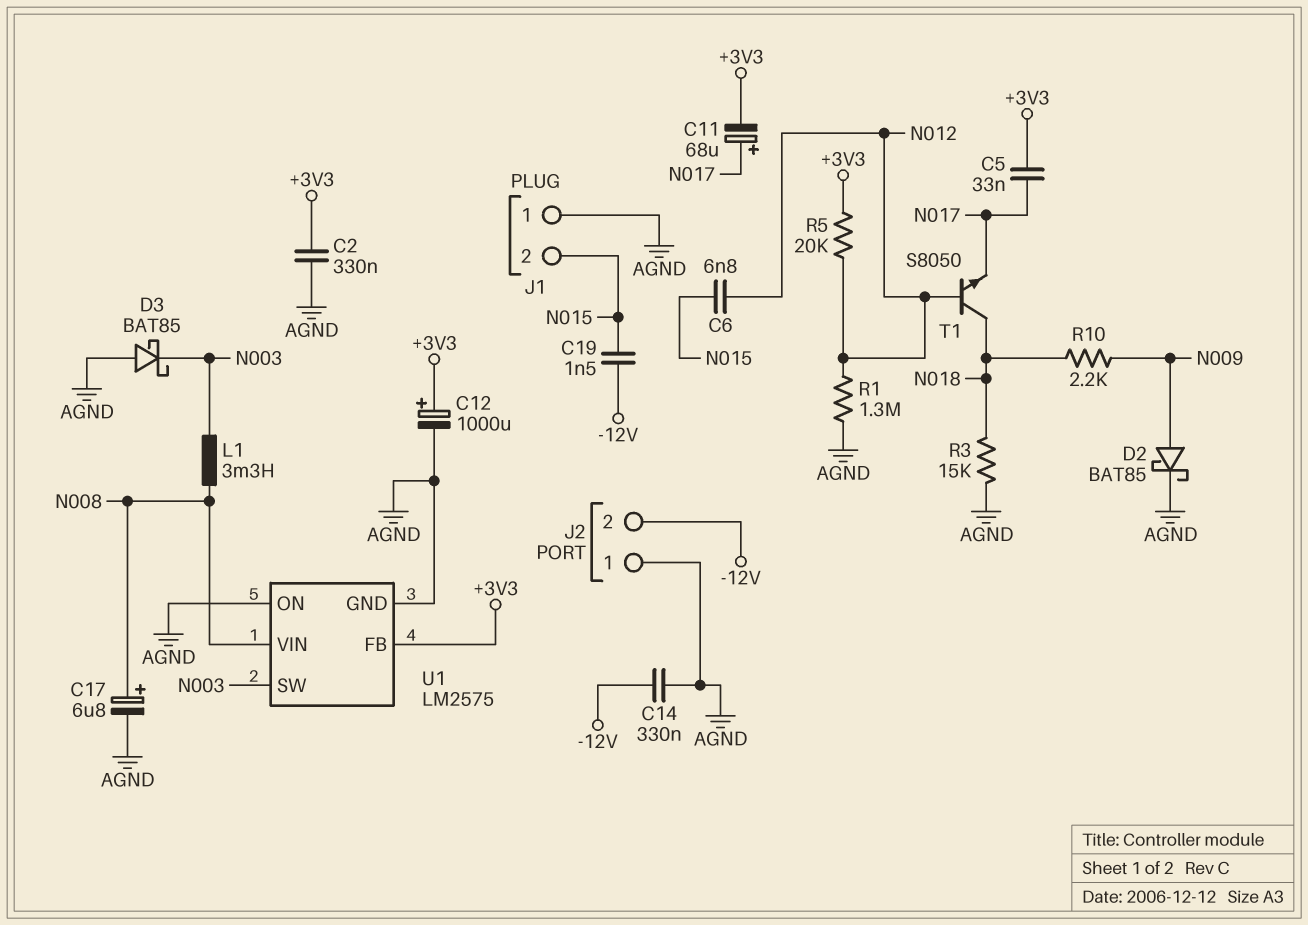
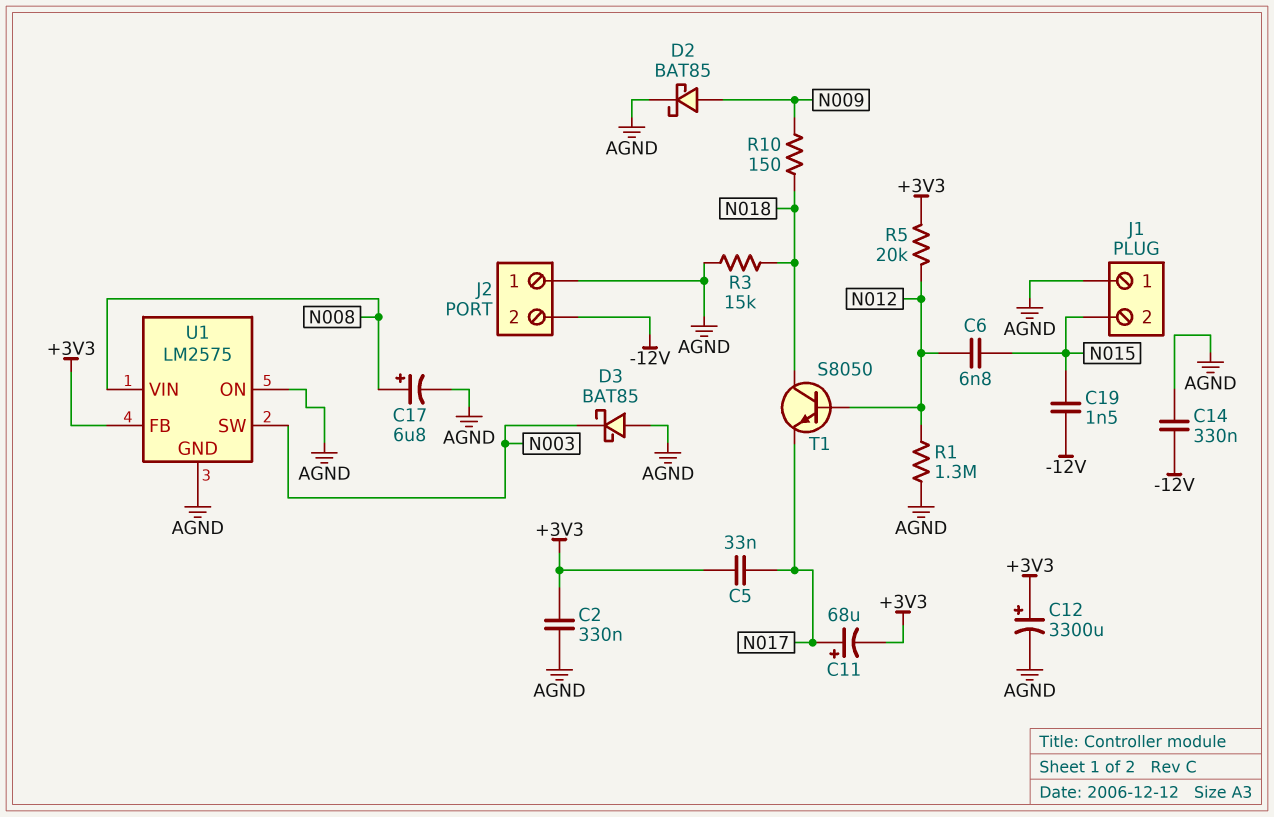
C12: 1000uF (plus +3V3, minus AGND) -> 3300uF (plus +3V3, minus AGND)
L1: 3.3mH (N003, N008) -> none
R10: 2.2k (N009, N018) -> 150 (N009, N018)

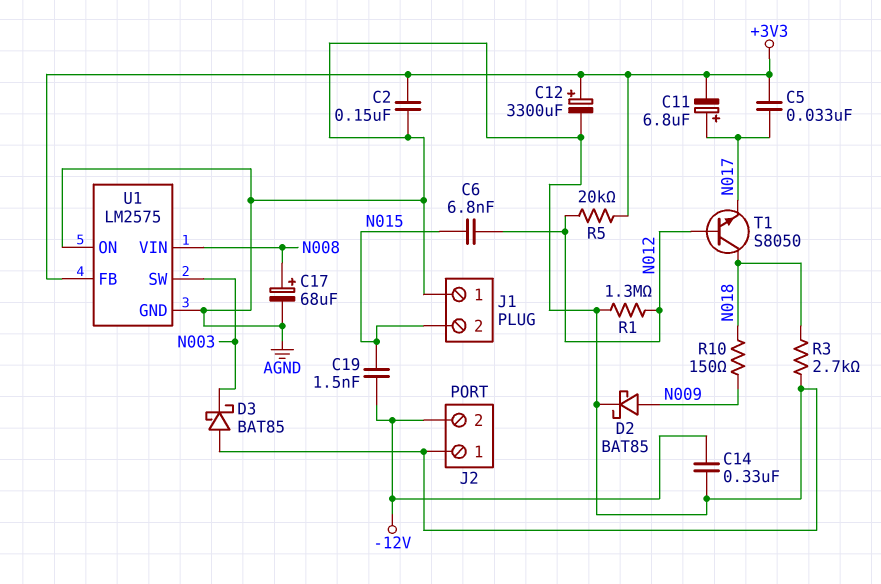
C2: 330nF (+3V3, AGND) -> 150nF (+3V3, AGND)
C11: 68uF (plus N017, minus +3V3) -> 6.8uF (plus N017, minus +3V3)
C17: 6.8uF (plus N008, minus AGND) -> 68uF (plus N008, minus AGND)
R3: 15k (AGND, N018) -> 2.7k (AGND, N018)

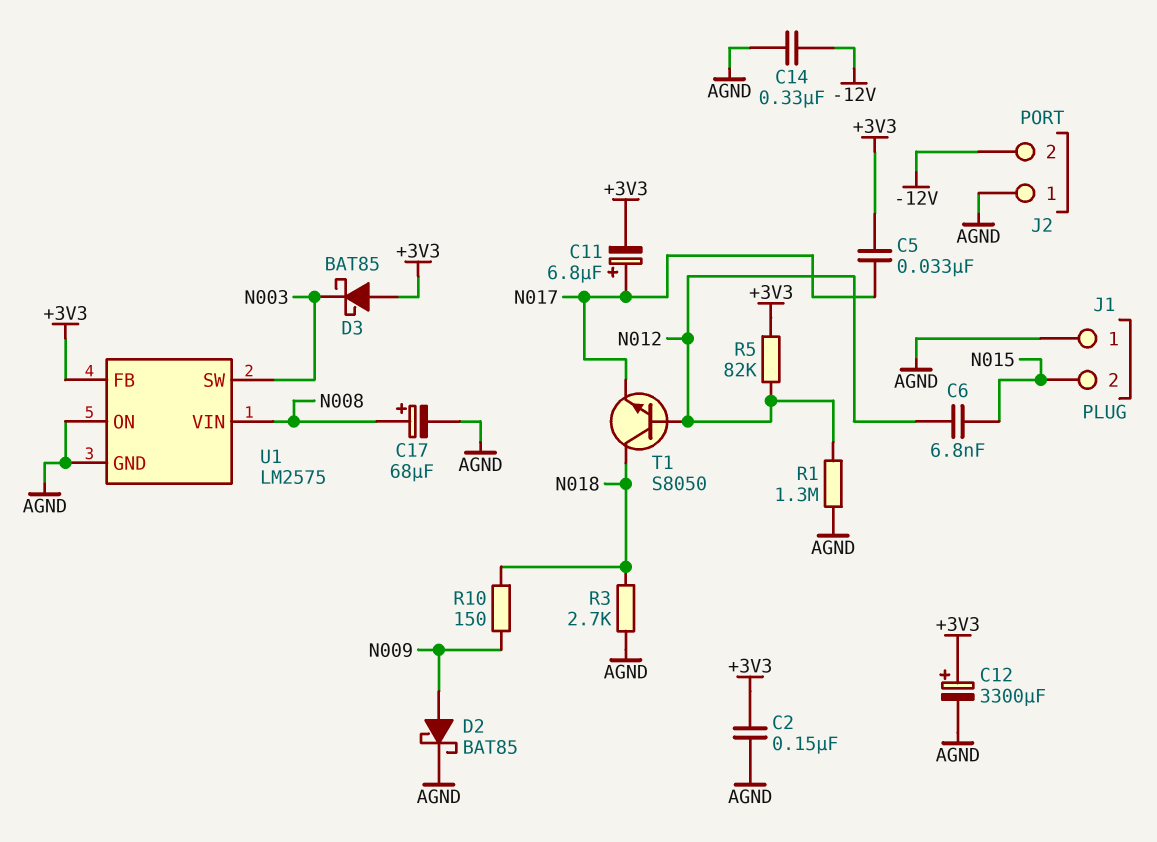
C19: 1.5nF (-12V, N015) -> none
D3: schottky BAT85 (A AGND, K N003) -> schottky BAT85 (A +3V3, K N003)
R5: 20k (+3V3, N012) -> 82k (+3V3, N012)

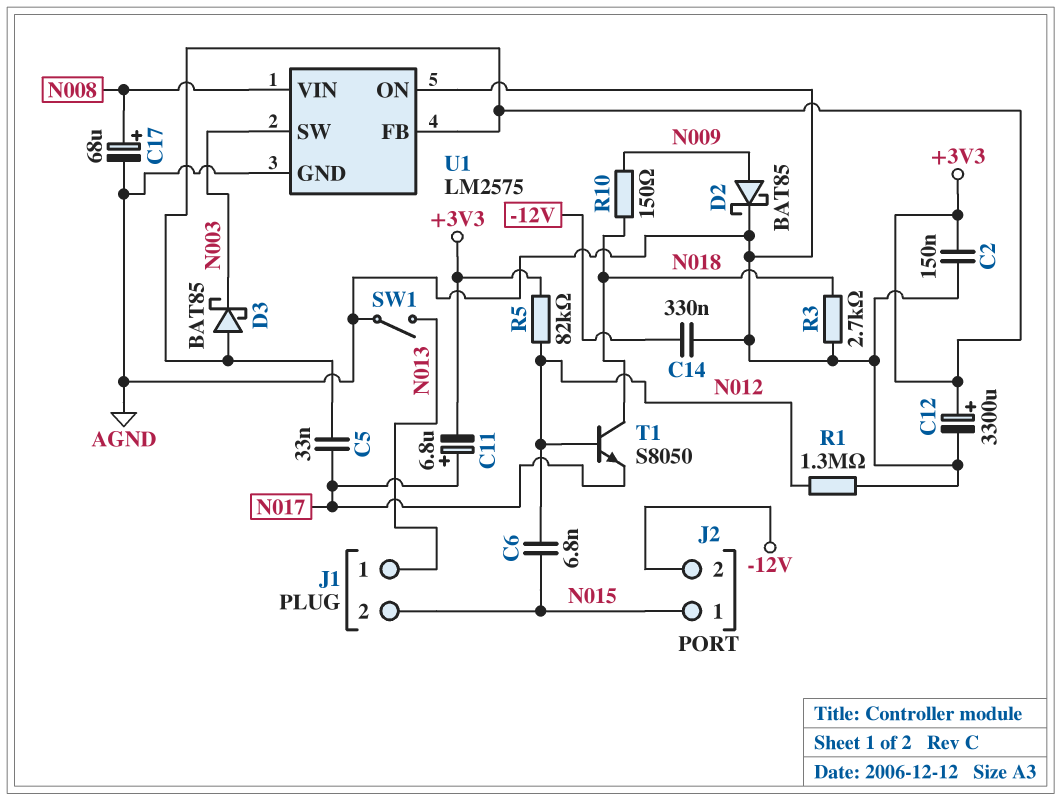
J1 pin 1: AGND -> N013
J2 pin 1: AGND -> N015
SW1: none -> switch (AGND, N013)

